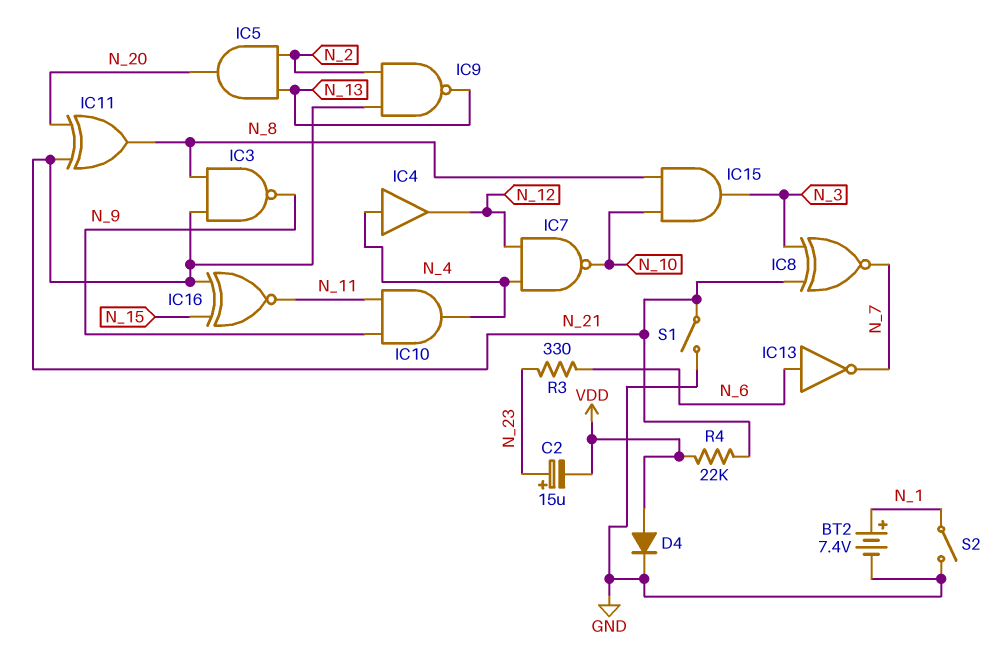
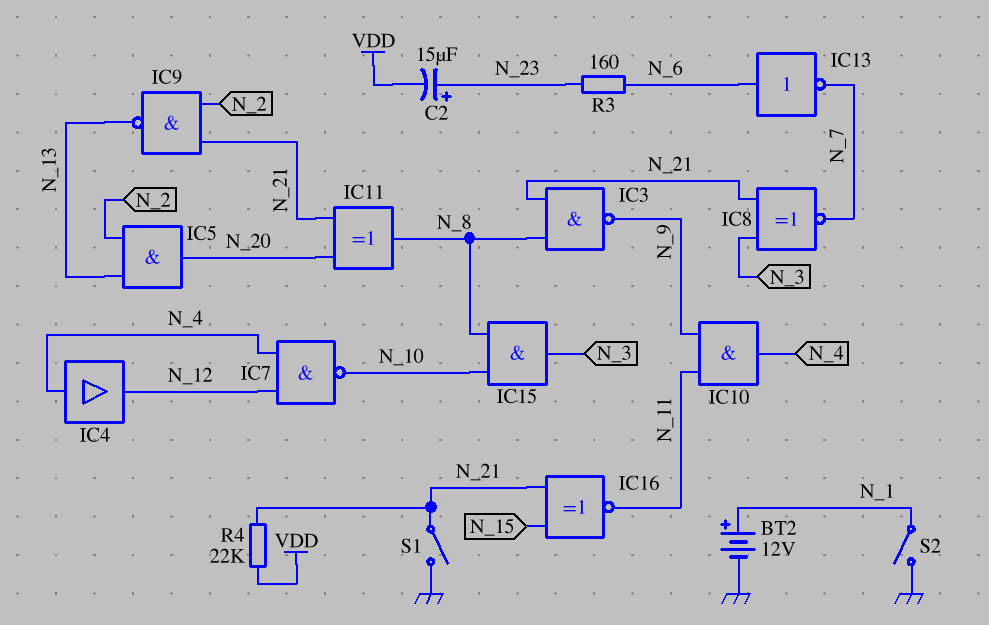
BT2: 7.4V (plus N_1, minus GND) -> 12V (plus N_1, minus GND)
D4: diode (A VDD, K GND) -> none
R3: 330 (N_6, N_23) -> 160 (N_6, N_23)

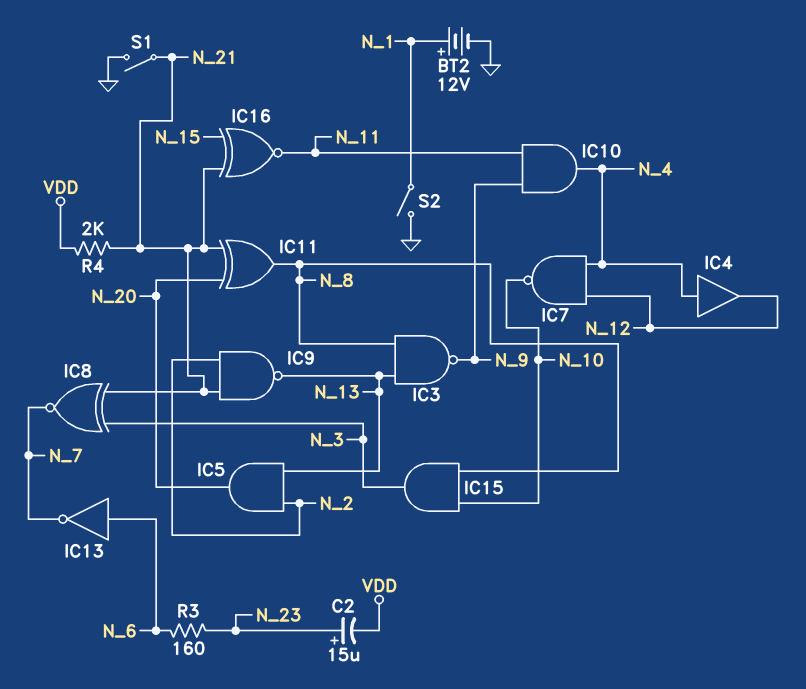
IC3: NAND (in N_8, in N_21, out N_9) -> NAND (in N_8, in N_13, out N_9)
R4: 22k (N_21, VDD) -> 2k (N_21, VDD)

